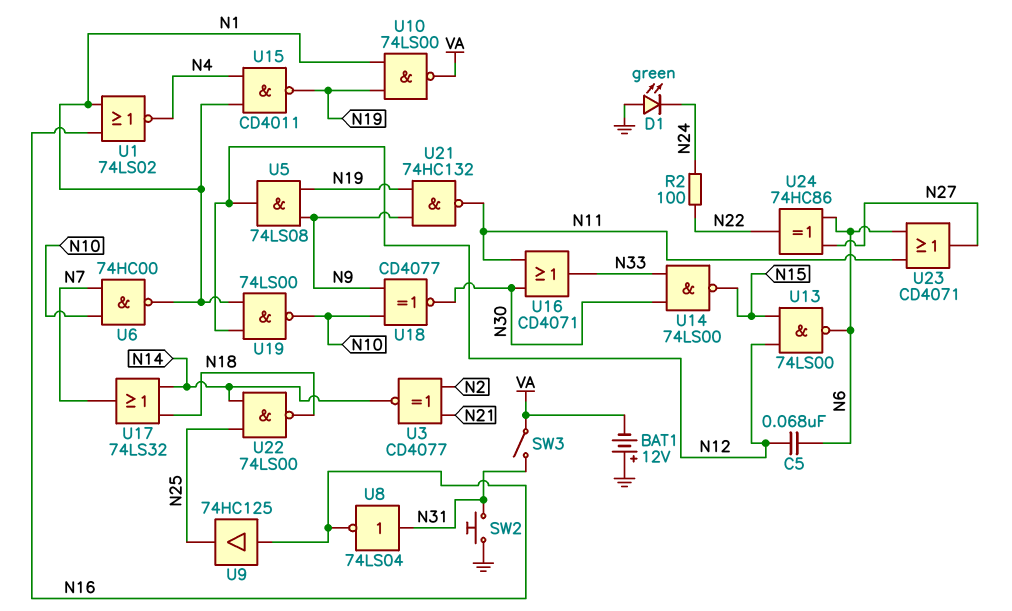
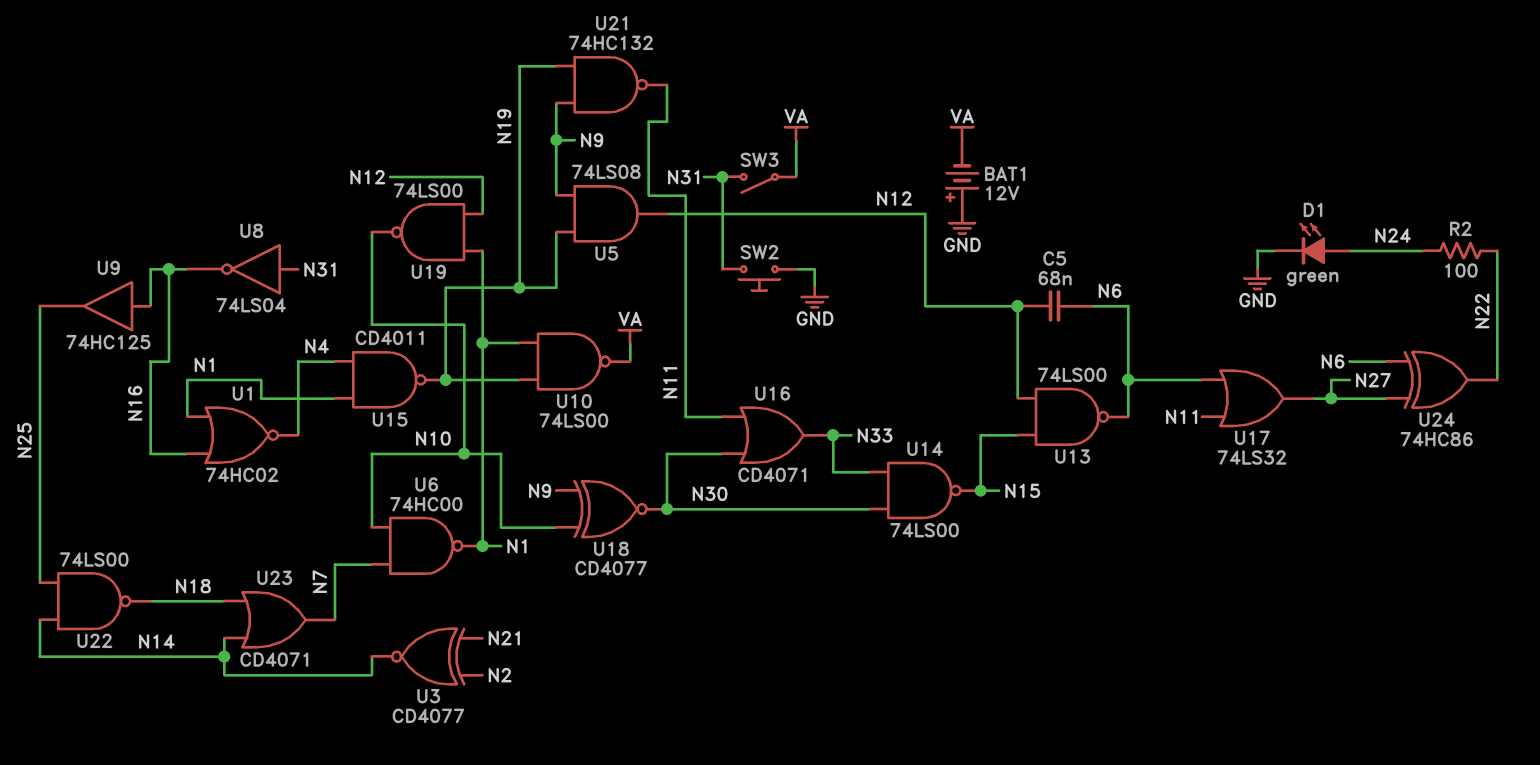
D1: LED green (A GND, K N24) -> LED green (A N24, K GND)
U1: NOR 74LS02 (in N1, in N16, out N4) -> NOR 74HC02 (in N1, in N16, out N4)
U17: OR 74LS32 (in N14, in N18, out N7) -> OR 74LS32 (in N6, in N11, out N27)
U23: OR CD4071 (in N6, in N11, out N27) -> OR CD4071 (in N14, in N18, out N7)

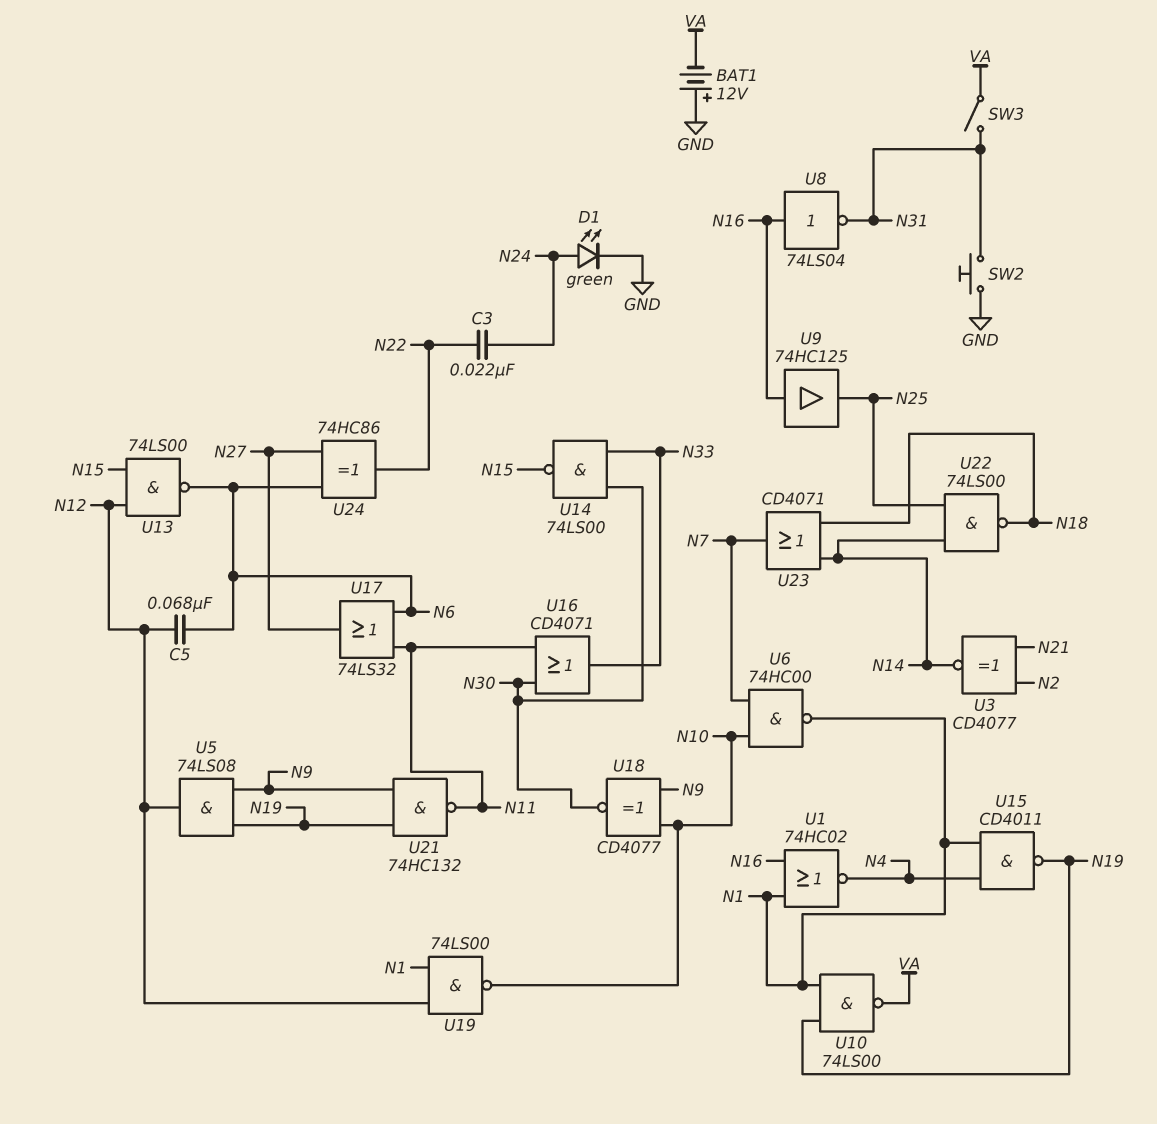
C3: none -> 22nF (N22, N24)
R2: 100 (N22, N24) -> none
U8: NOT 74LS04 (in N31, out N16) -> NOT 74LS04 (in N16, out N31)

